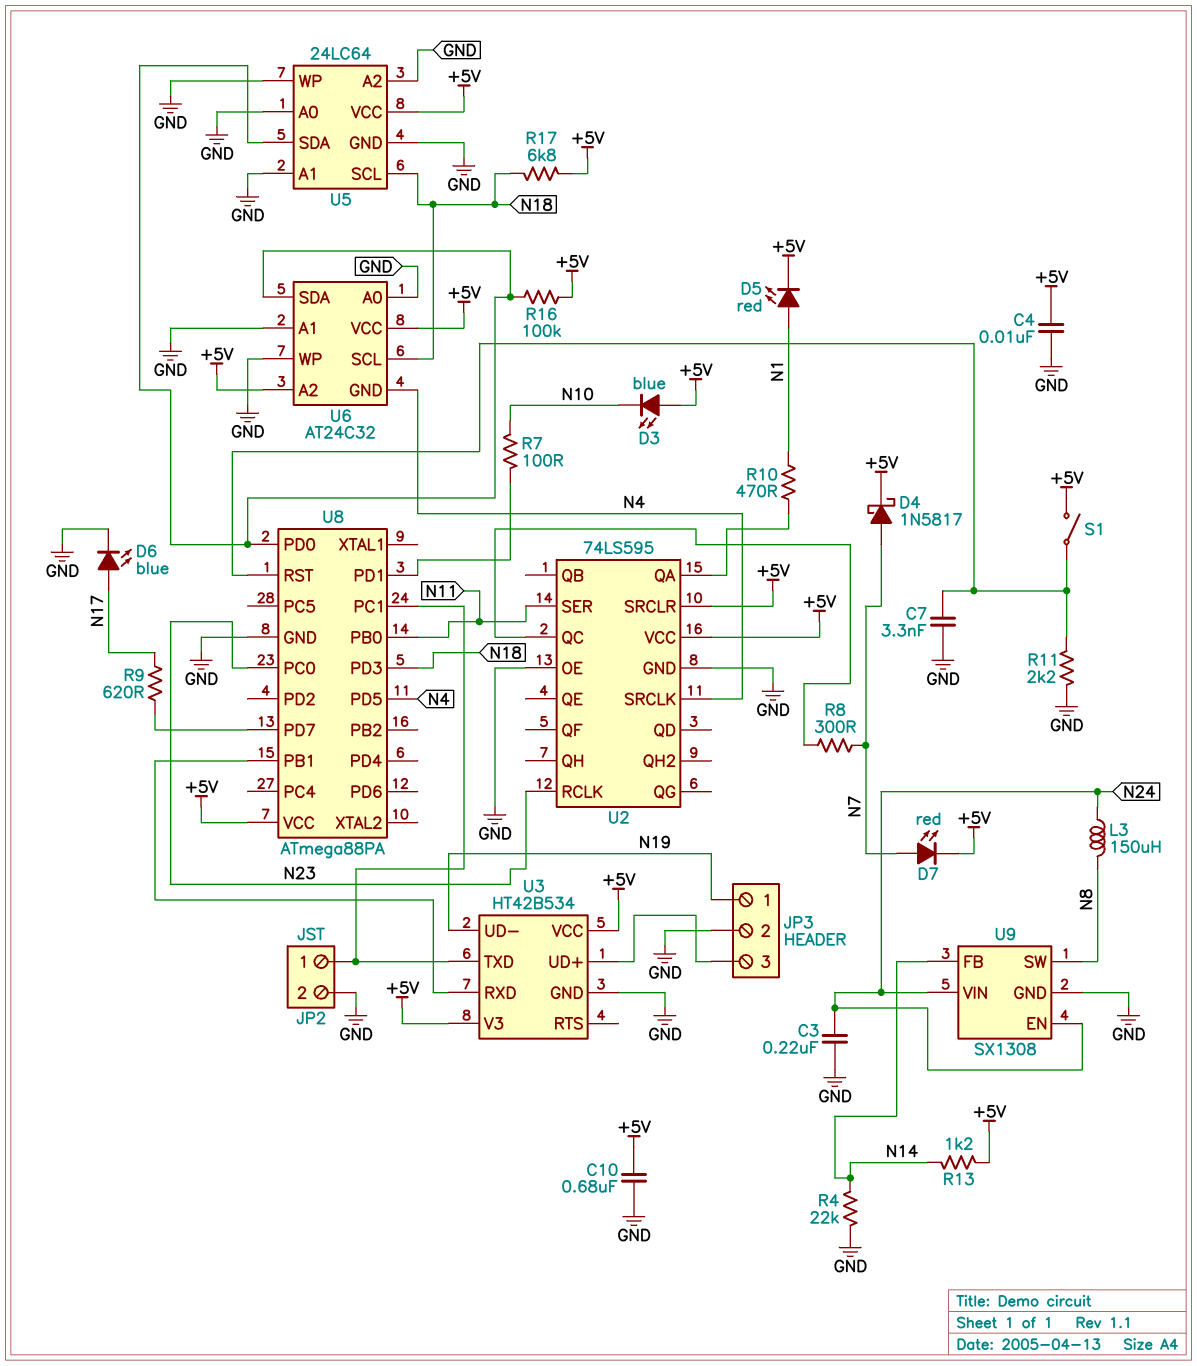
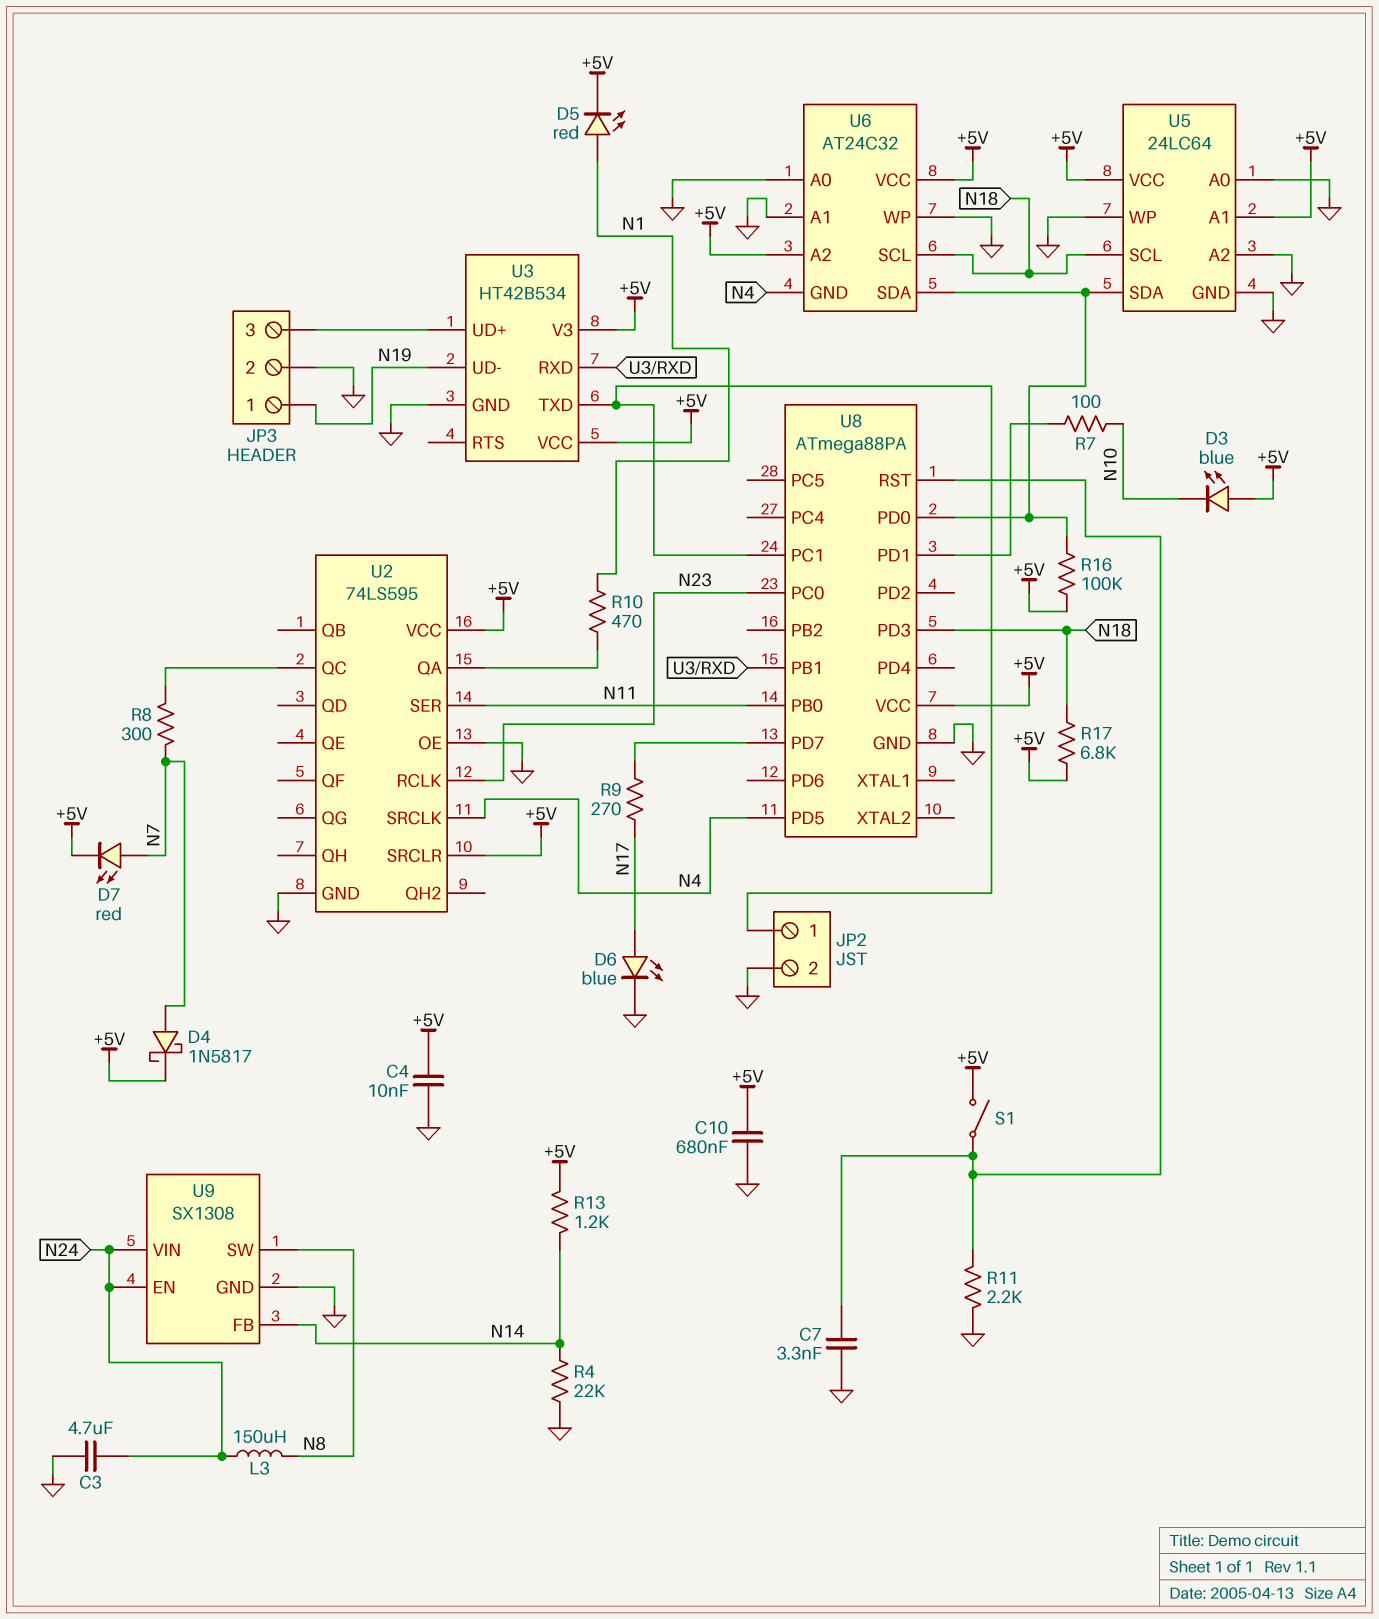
C3: 220nF (GND, N24) -> 4.7uF (GND, N24)
R9: 620 (N17, U8/PD7) -> 270 (N17, U8/PD7)
U5 pin A1: GND -> +5V

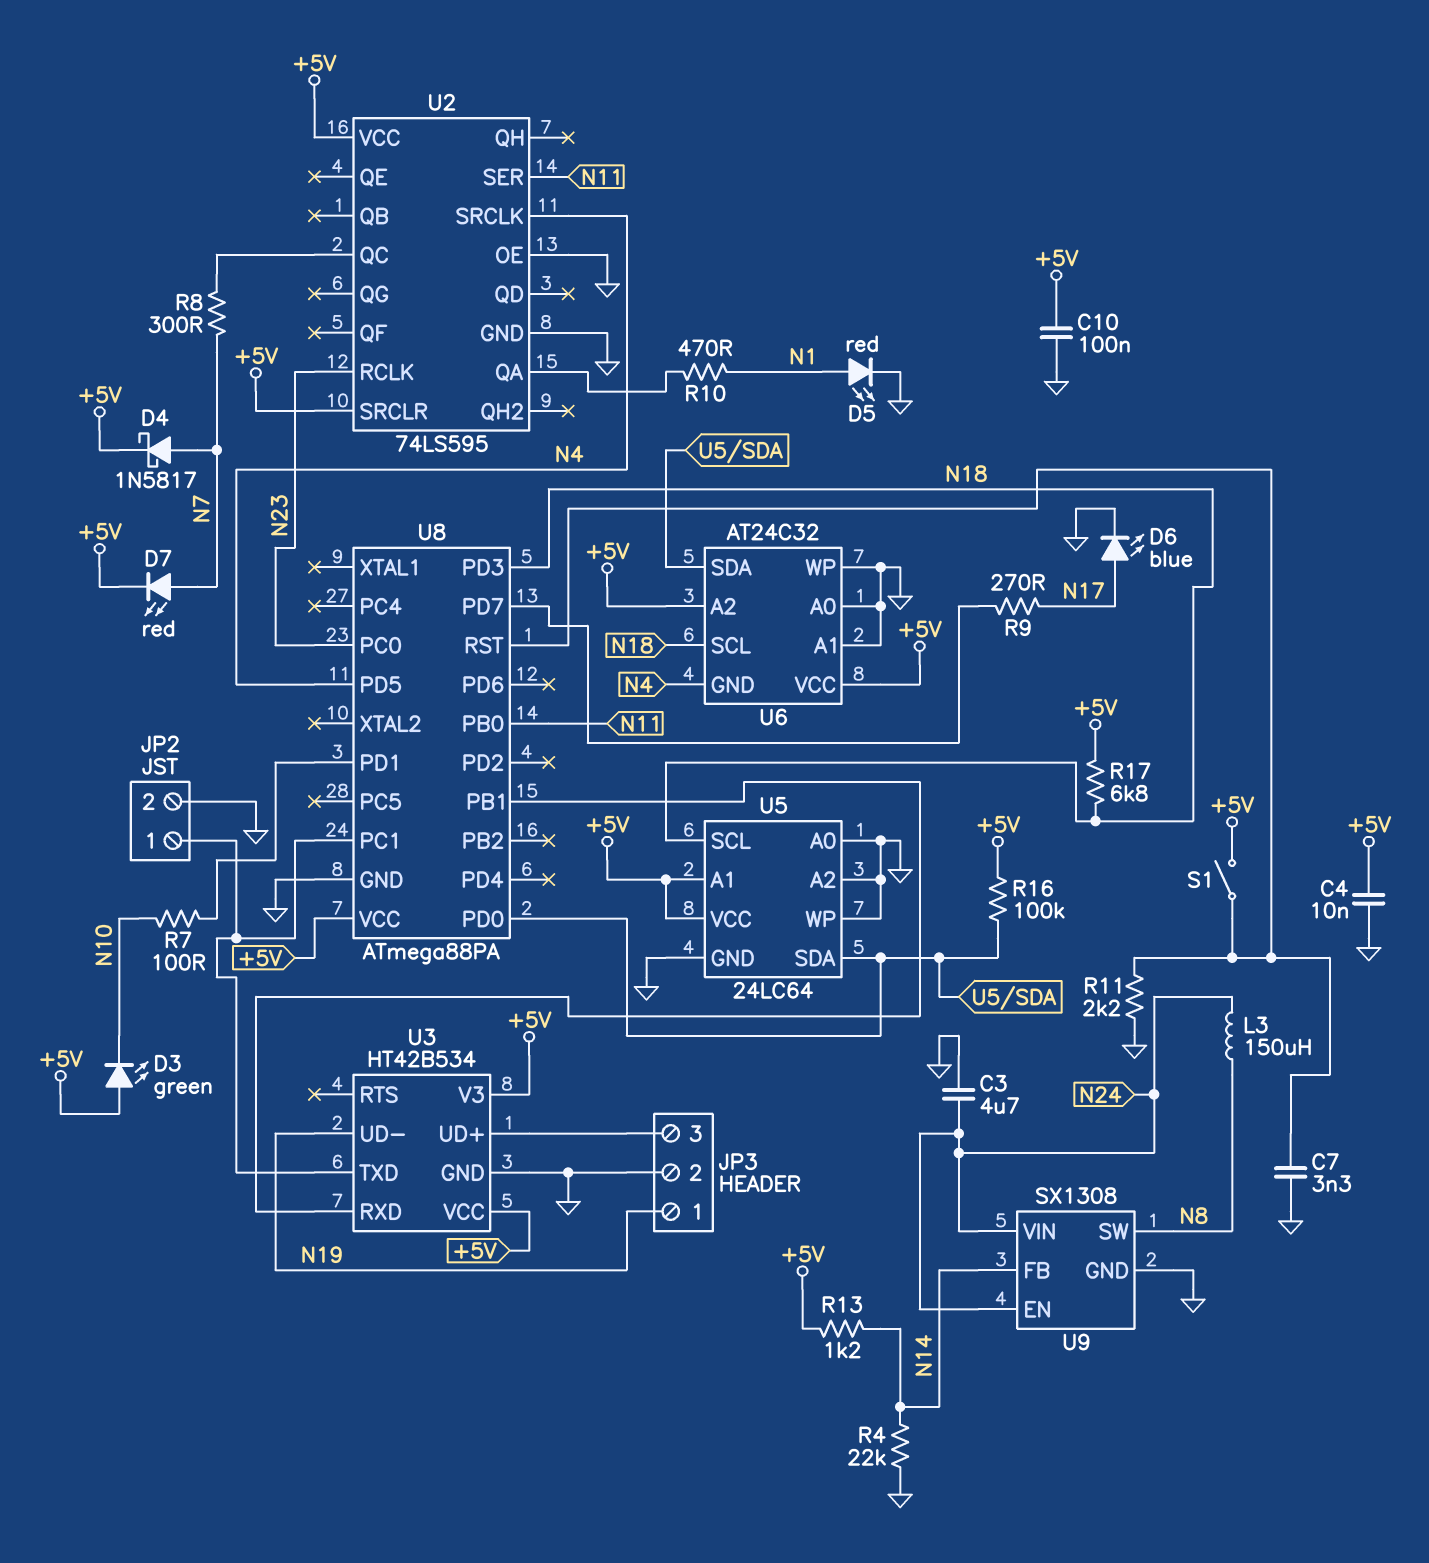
C10: 680nF (+5V, GND) -> 100nF (+5V, GND)
D3: LED blue (A +5V, K N10) -> LED green (A +5V, K N10)
D5: LED red (A N1, K +5V) -> LED red (A N1, K GND)

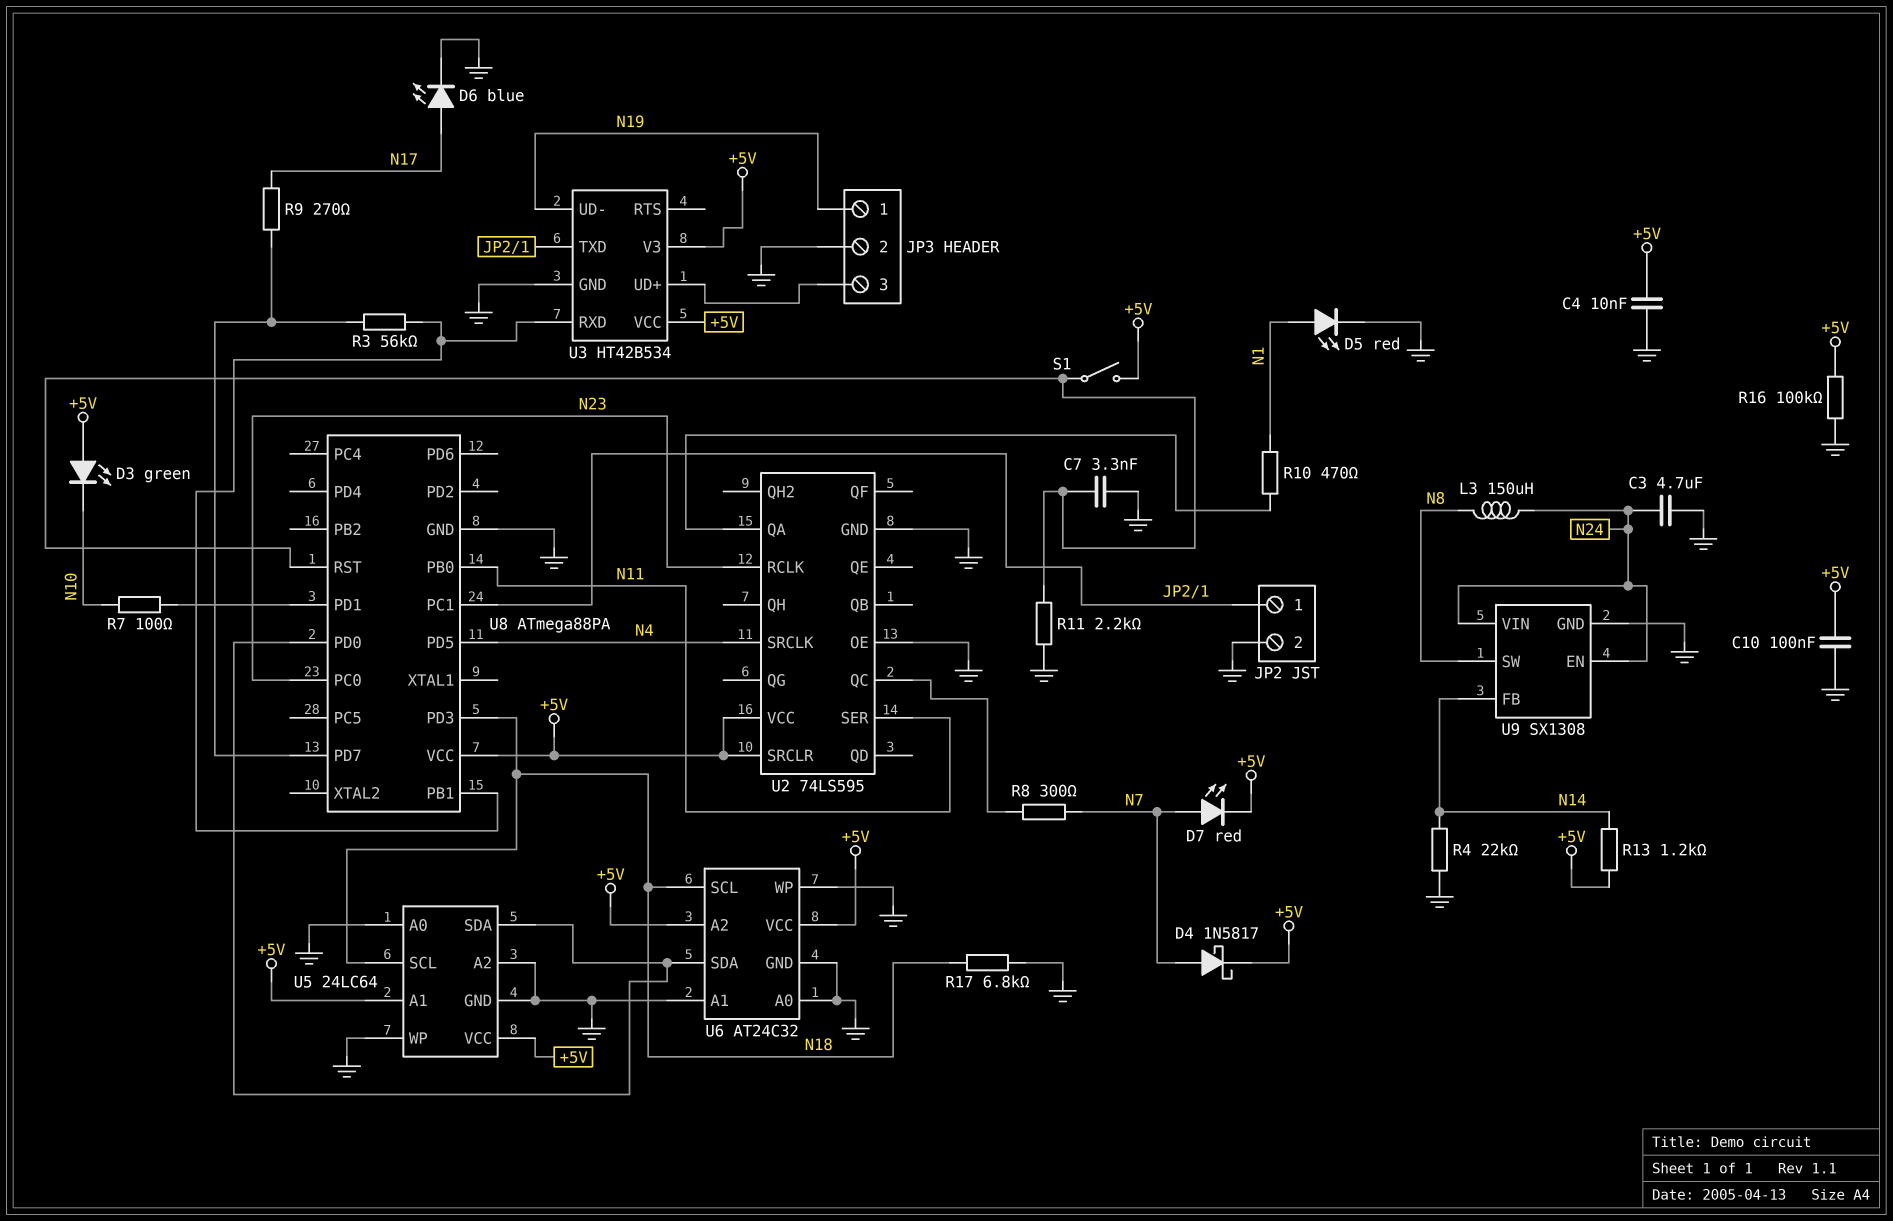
R3: none -> 56k (U3/RXD, U8/PD7)
R16: 100k (+5V, U5/SDA) -> 100k (+5V, GND)
R17: 6.8k (+5V, N18) -> 6.8k (GND, N18)
U6 pin GND: N4 -> GND

